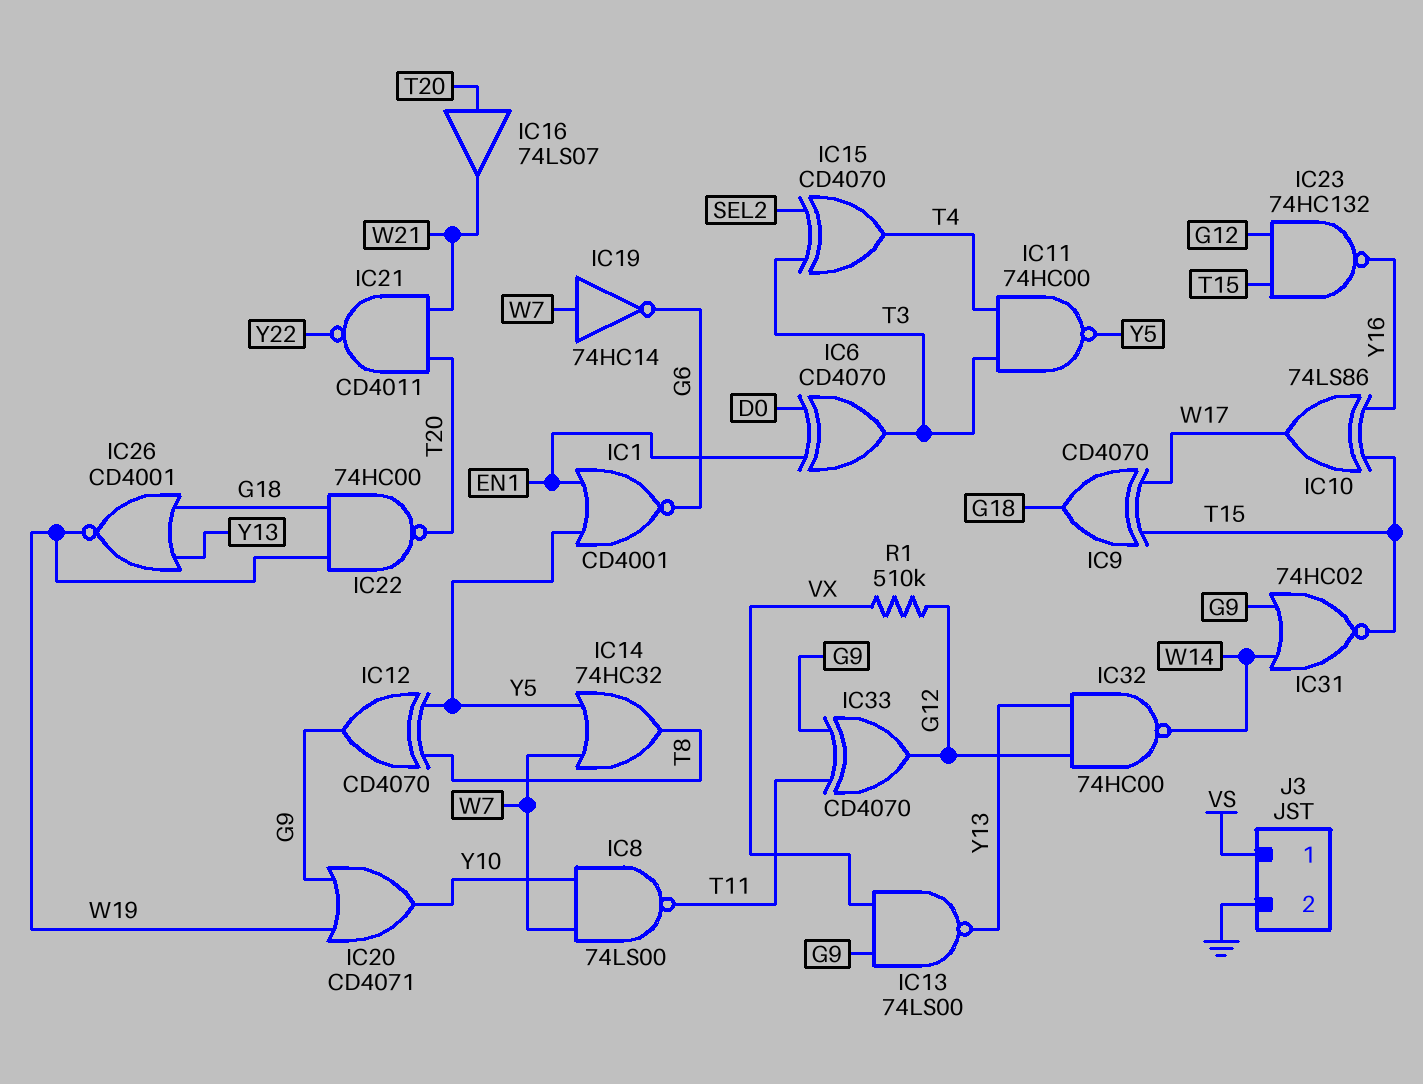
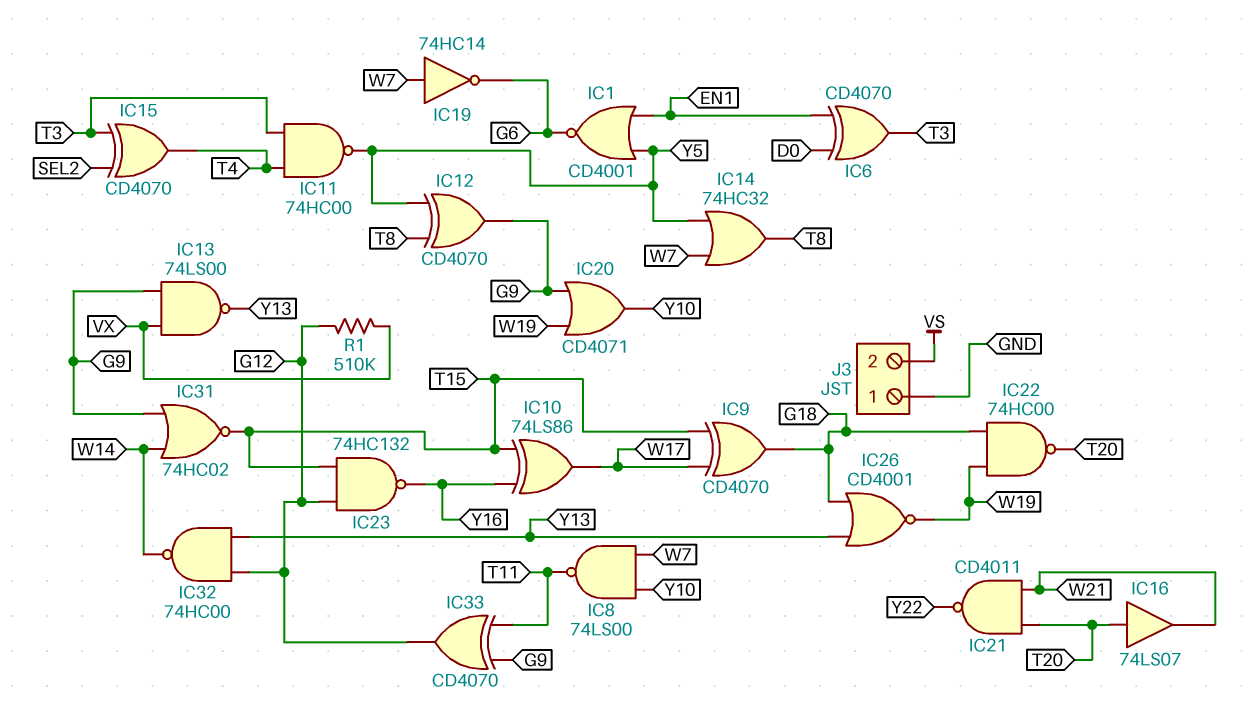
J3 pin 1: VS -> GND
J3 pin 2: GND -> VS

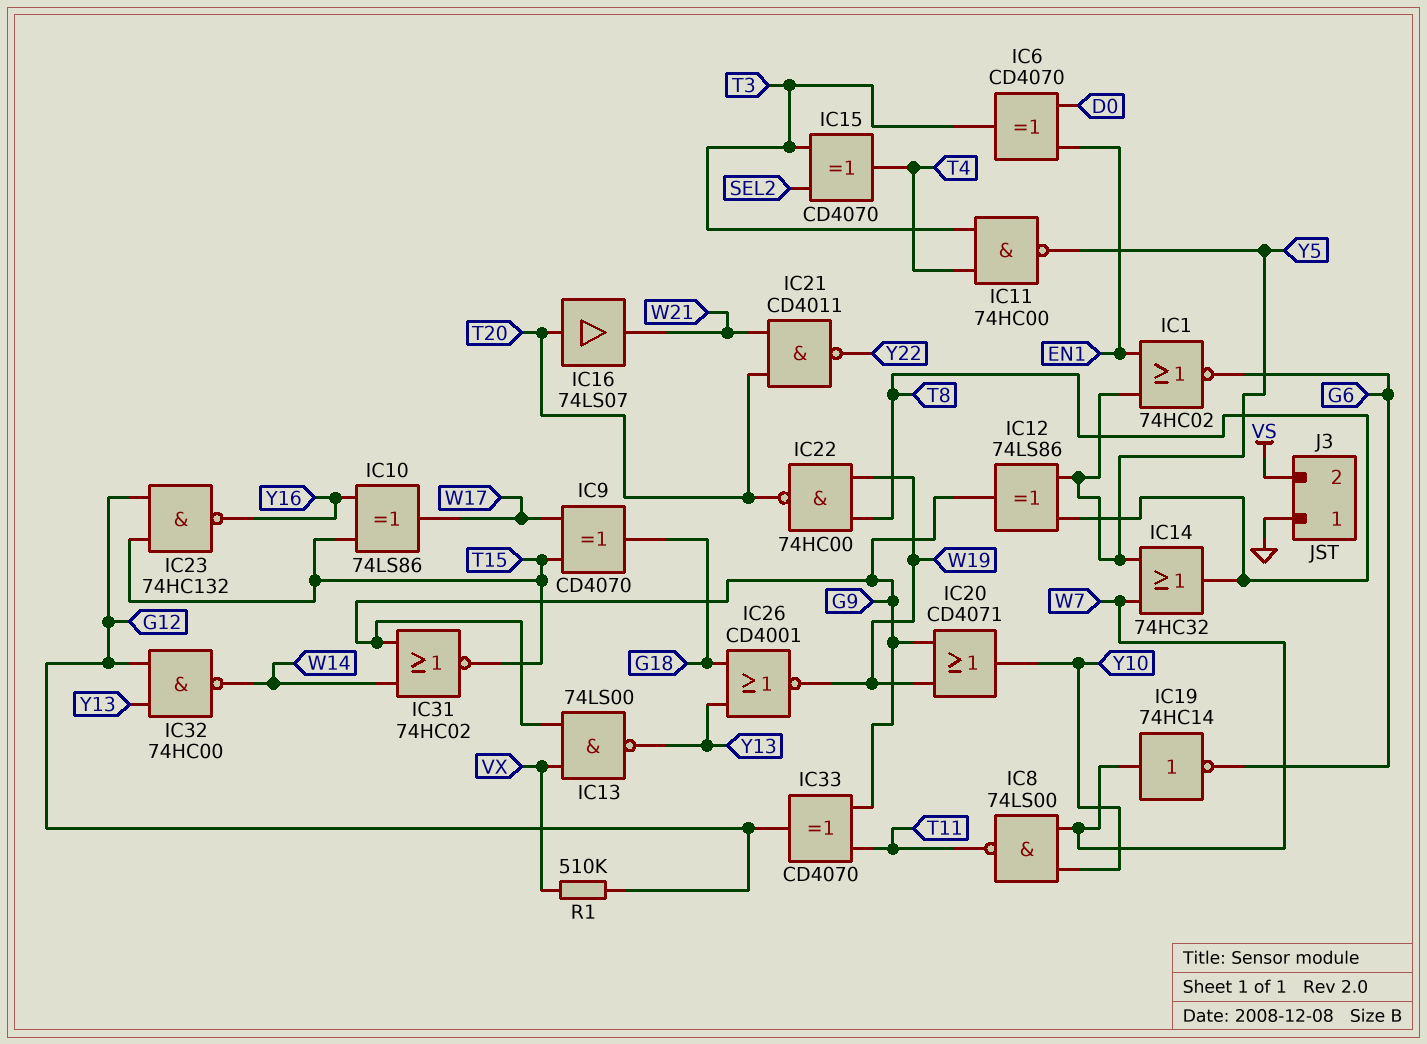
IC1: NOR CD4001 (in EN1, in Y5, out G6) -> NOR 74HC02 (in EN1, in Y5, out G6)
IC12: XOR CD4070 (in T8, in Y5, out G9) -> XOR 74LS86 (in T8, in Y5, out G9)
IC22: NAND 74HC00 (in G18, in W19, out T20) -> NAND 74HC00 (in T8, in W19, out T20)

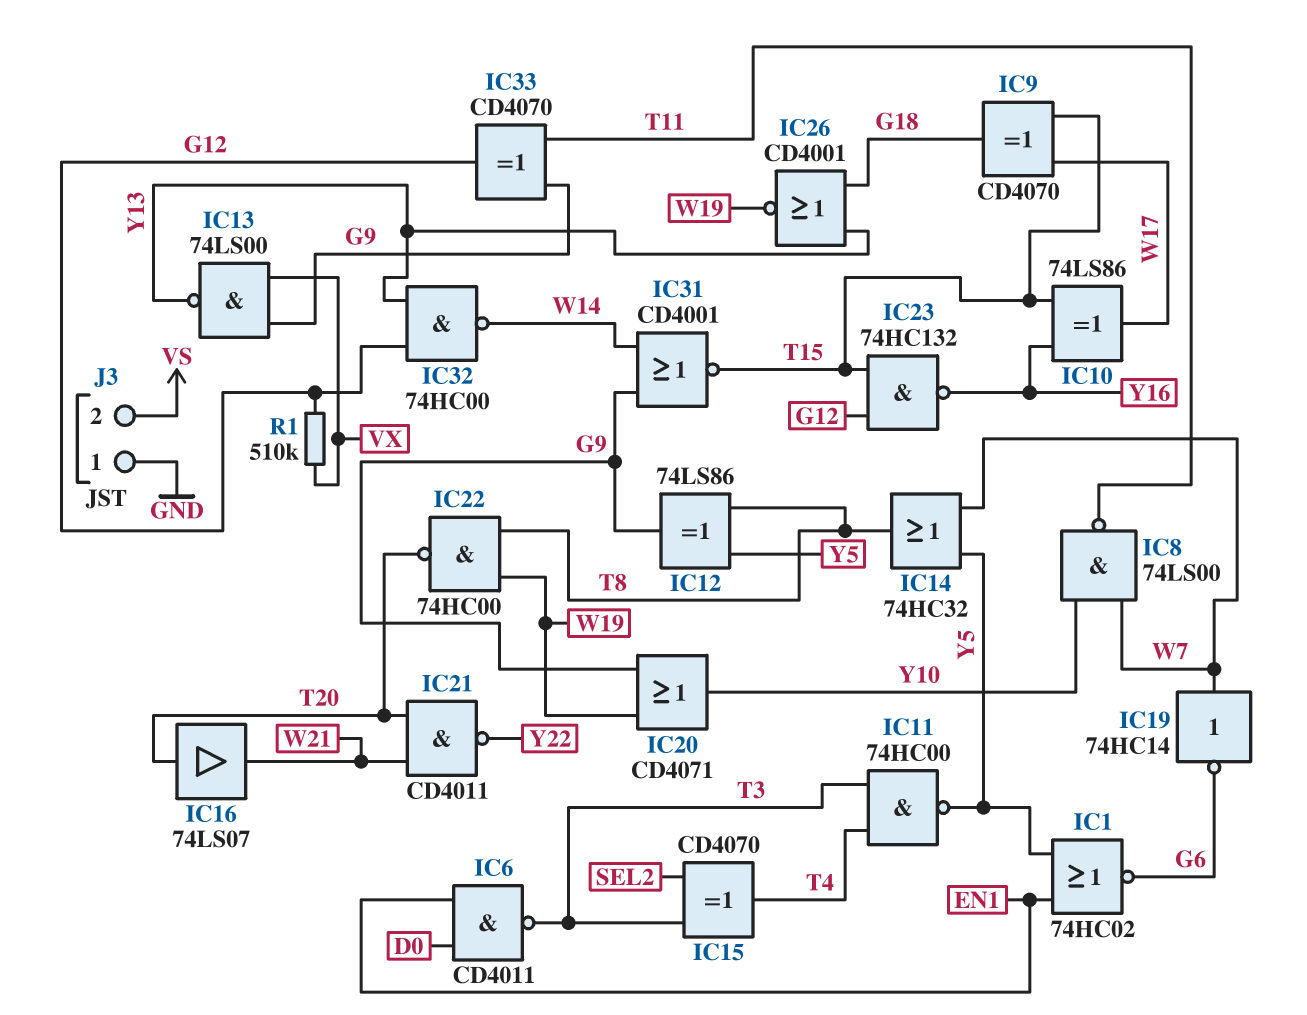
IC6: XOR CD4070 (in D0, in EN1, out T3) -> NAND CD4011 (in D0, in EN1, out T3)
IC31: NOR 74HC02 (in G9, in W14, out T15) -> NOR CD4001 (in G9, in W14, out T15)

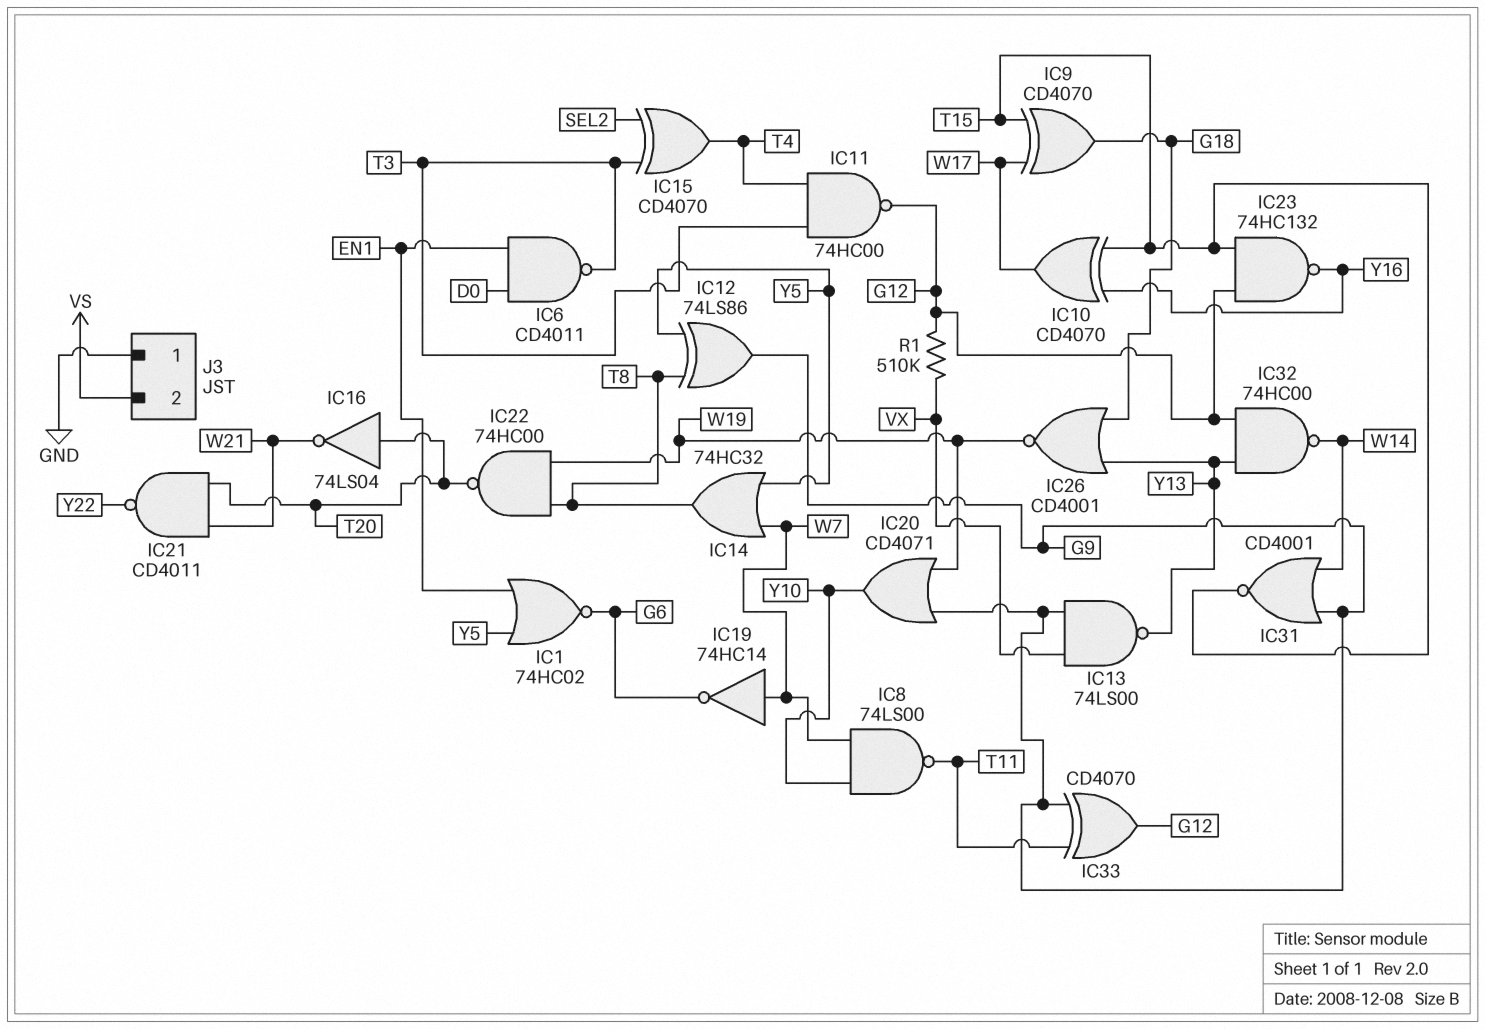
IC10: XOR 74LS86 (in T15, in Y16, out W17) -> XOR CD4070 (in T15, in Y16, out W17)
IC11: NAND 74HC00 (in T3, in T4, out Y5) -> NAND 74HC00 (in T3, in T4, out G12)
IC16: buffer 74LS07 (in T20, out W21) -> NOT 74LS04 (in T20, out W21)

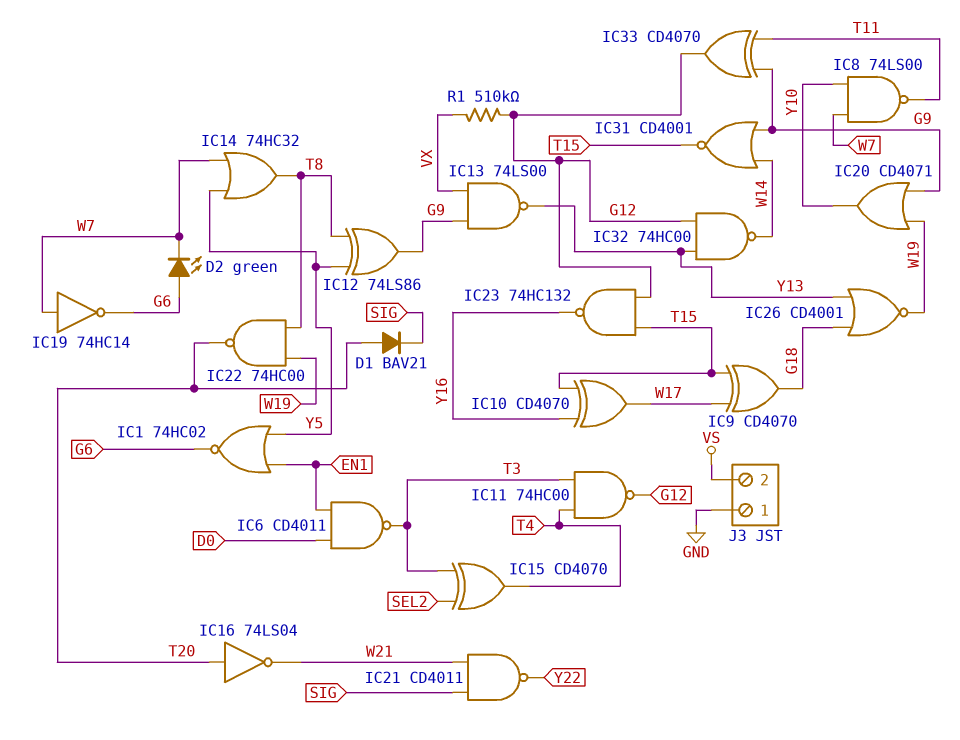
D1: none -> diode BAV21 (A T20, K SIG)
D2: none -> LED green (A G6, K W7)
IC21: NAND CD4011 (in T20, in W21, out Y22) -> NAND CD4011 (in SIG, in W21, out Y22)

